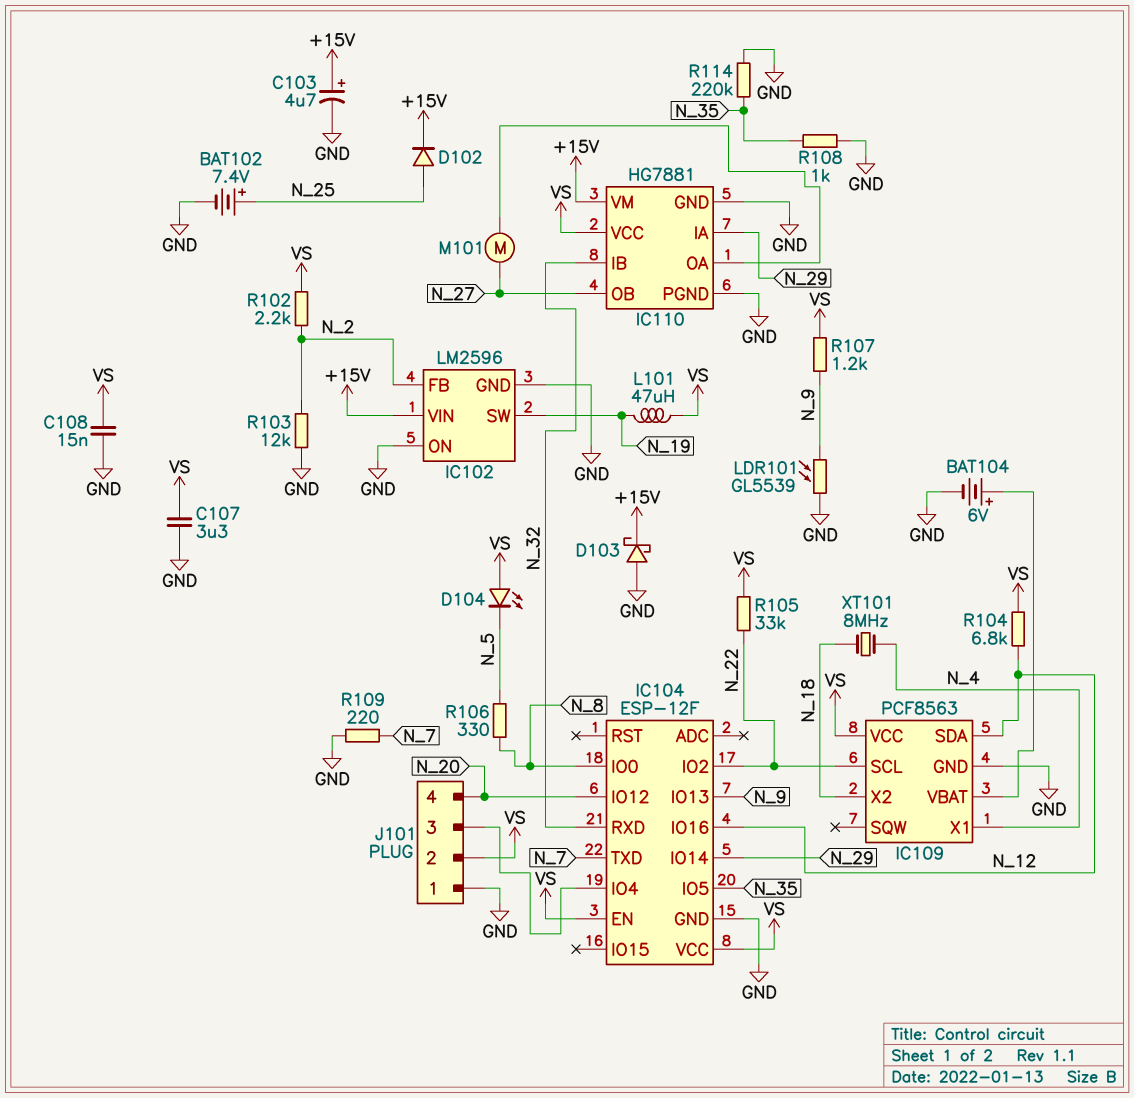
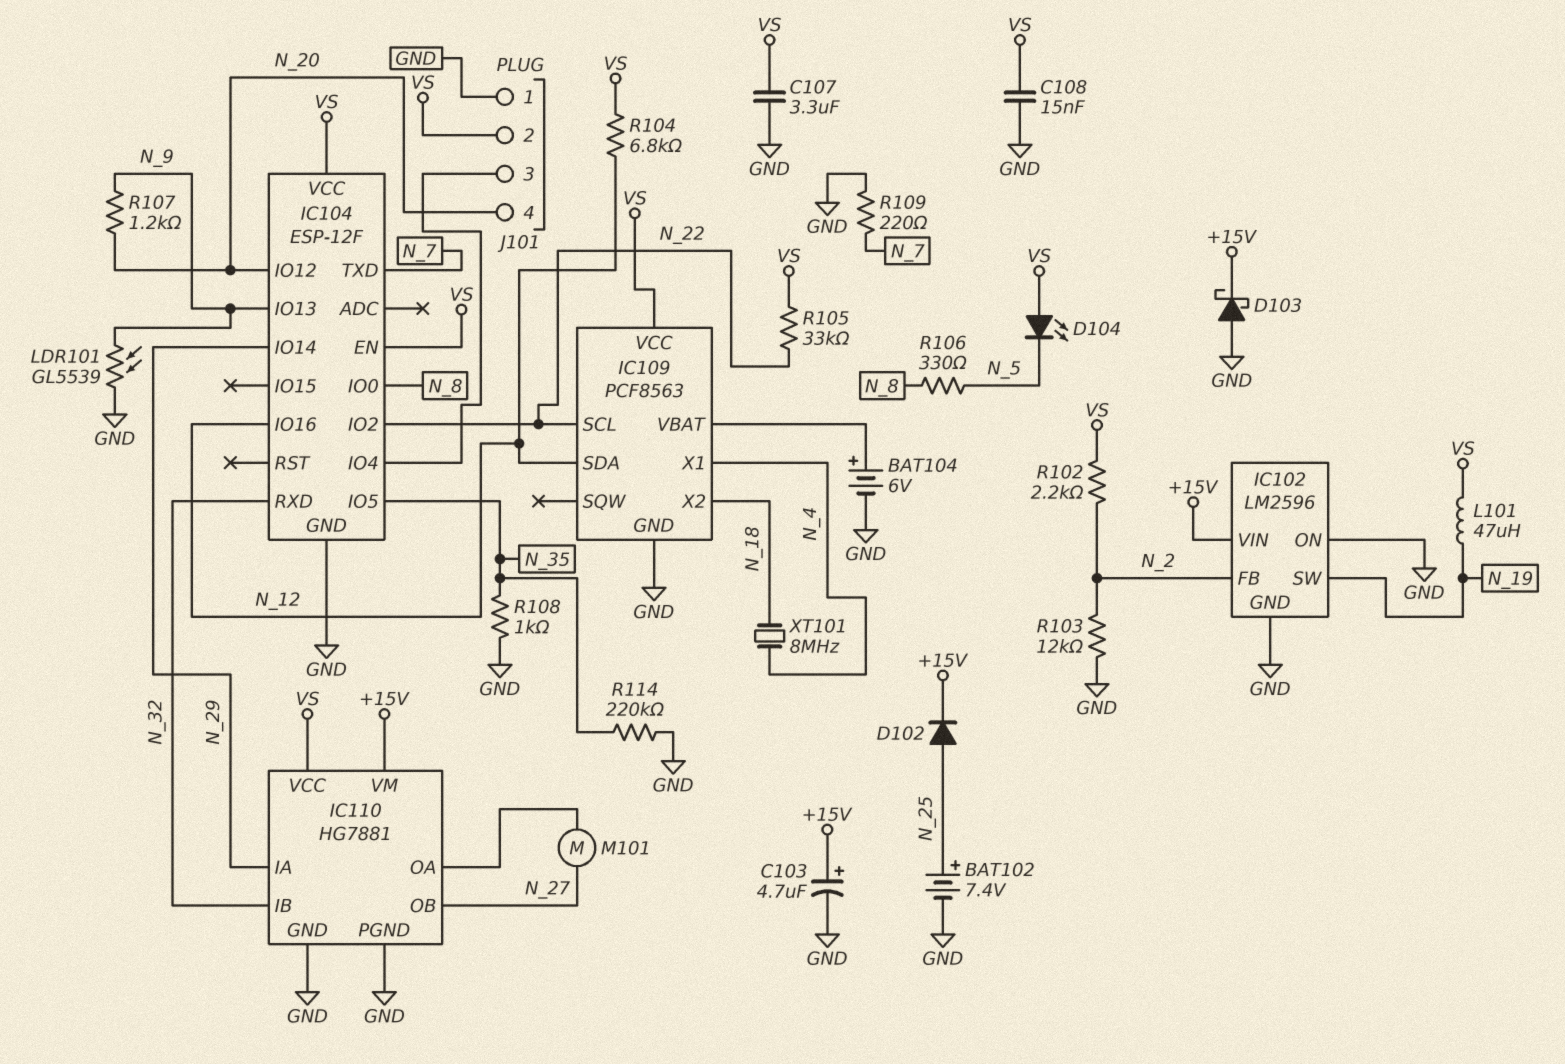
R107: 1.2k (N_9, VS) -> 1.2k (N_9, N_20)

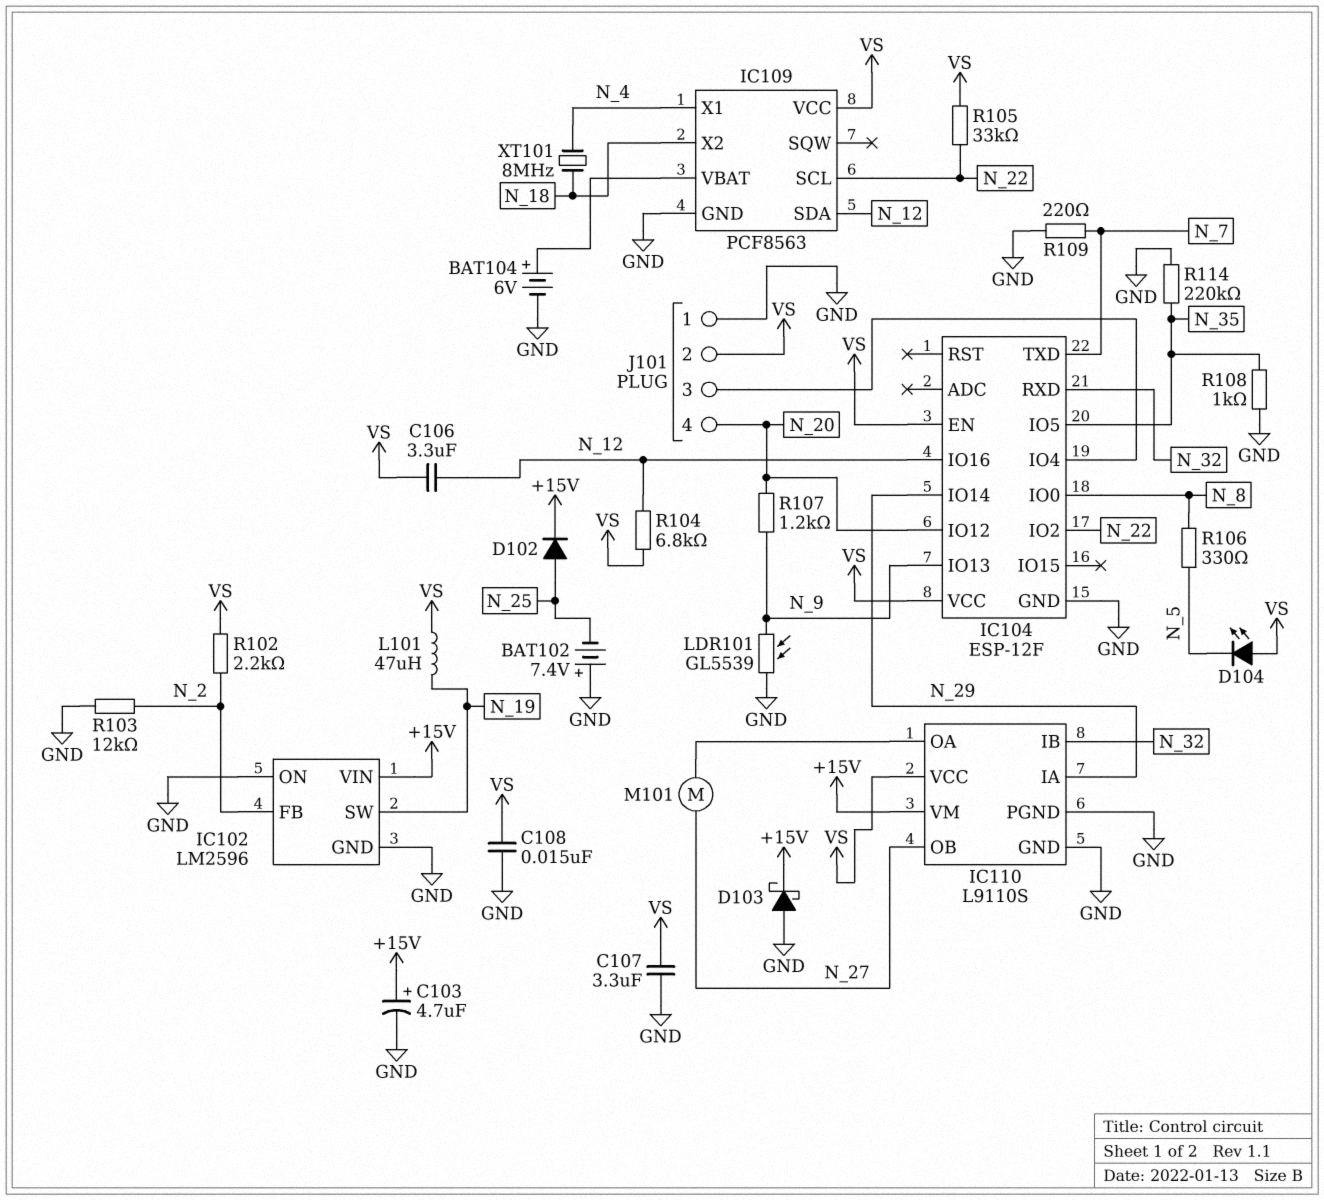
BAT102: 7.4V (plus N_25, minus GND) -> 7.4V (plus GND, minus N_25)
C106: none -> 3.3uF (N_12, VS)
IC110: HG7881 -> L9110S

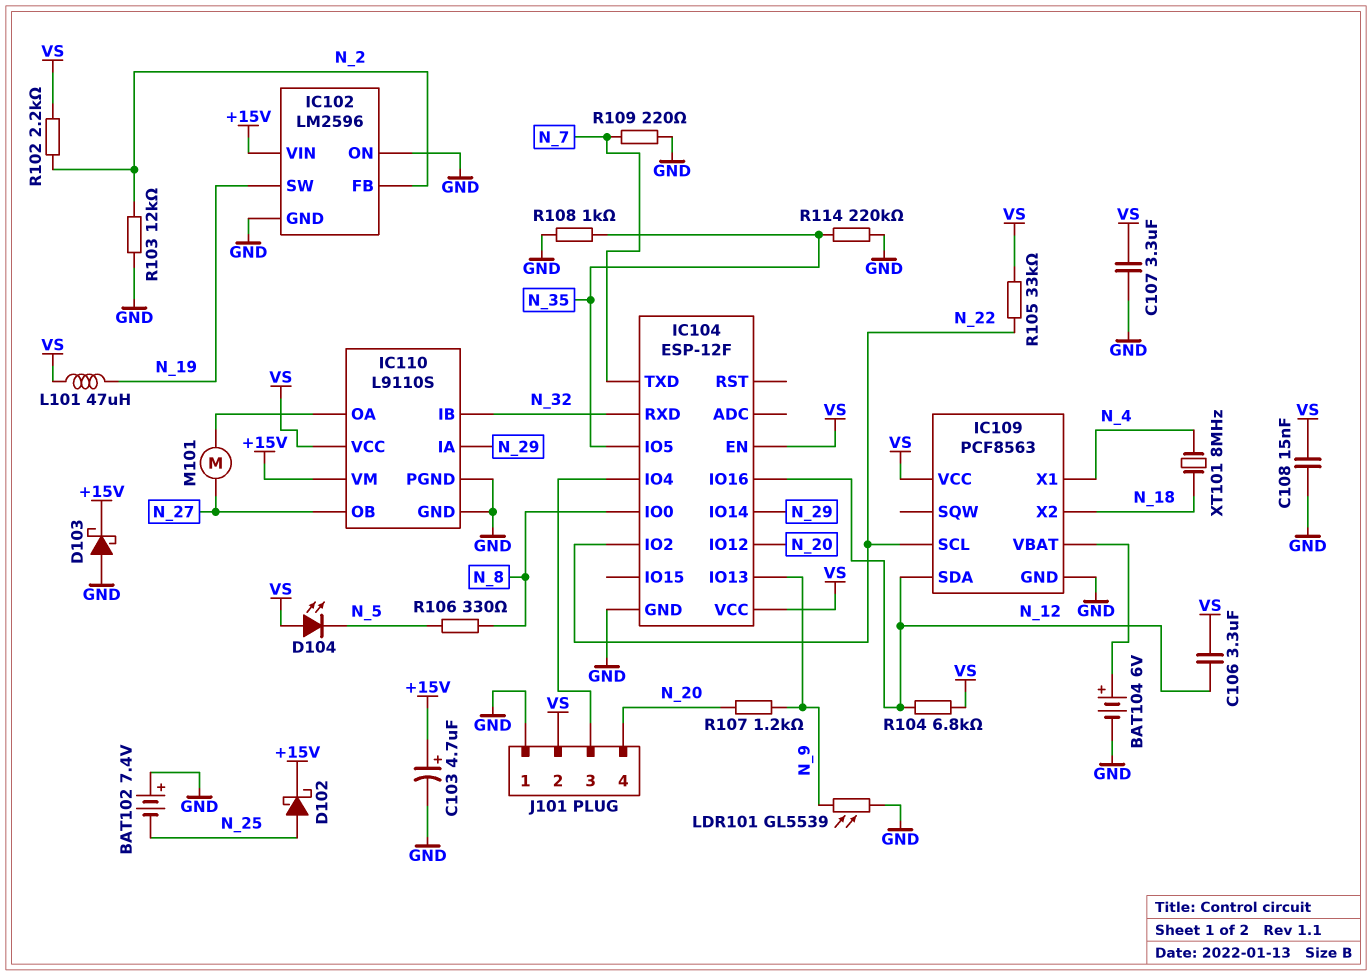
D102: diode (A N_25, K +15V) -> schottky (A N_25, K +15V)

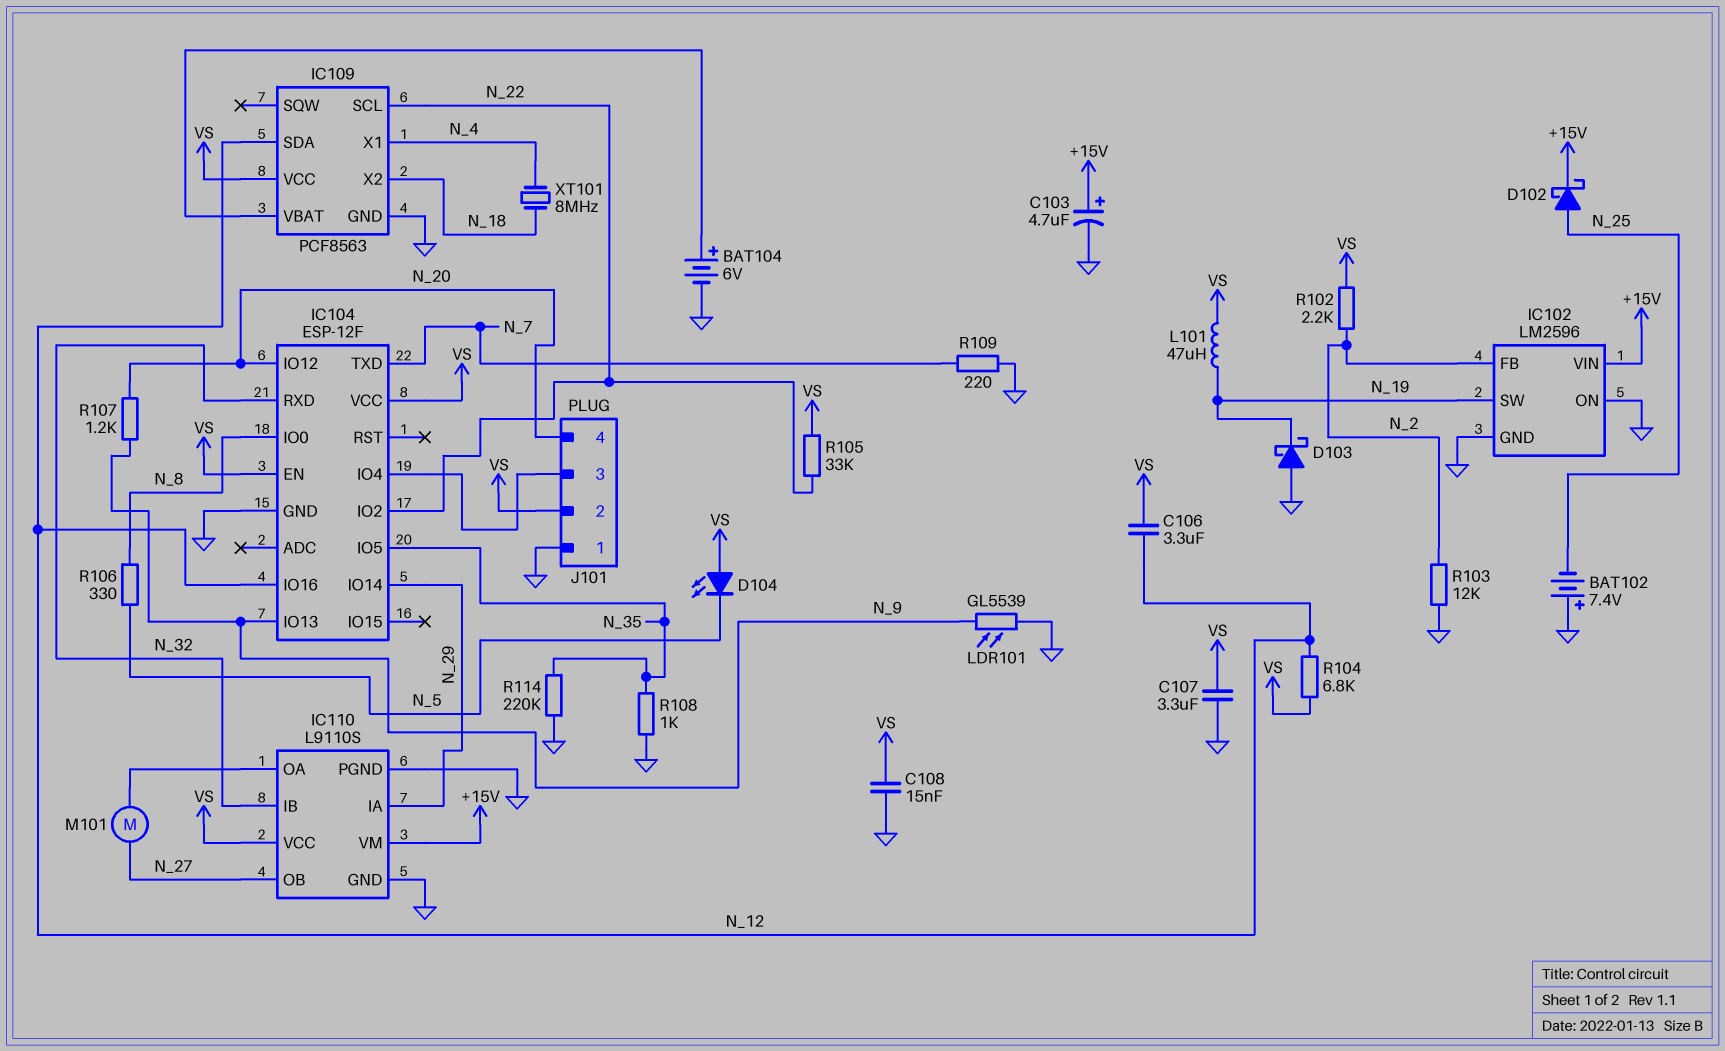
D103: schottky (A GND, K +15V) -> schottky (A GND, K N_19)

